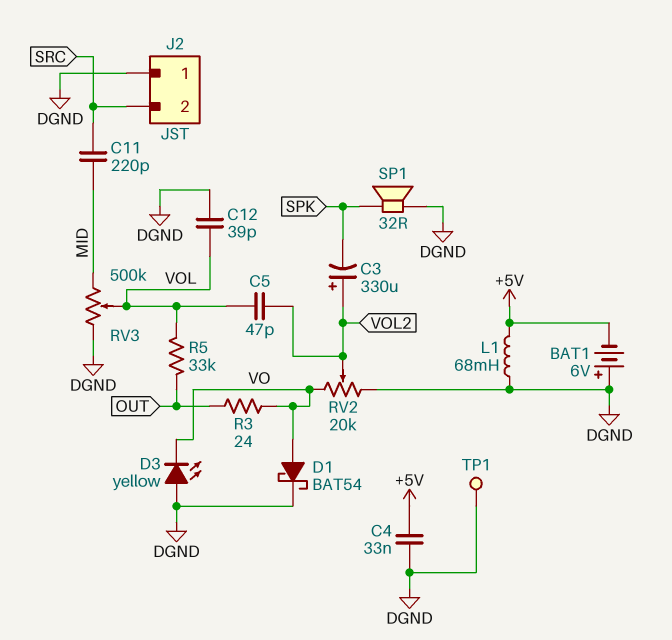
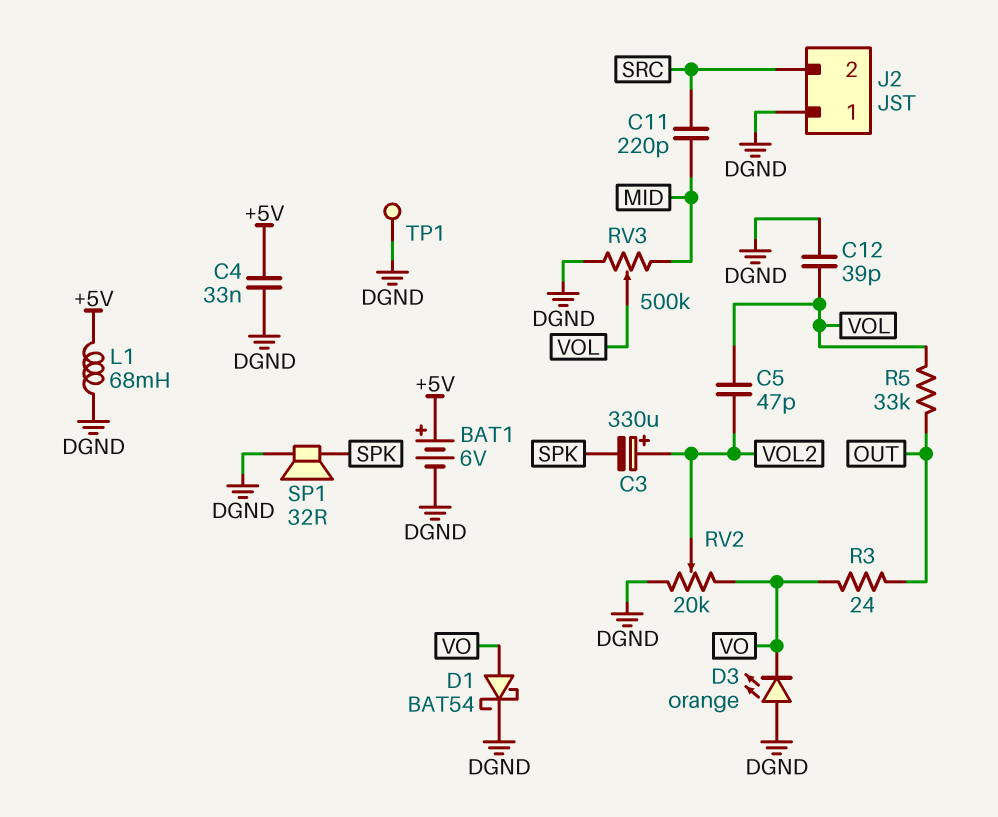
BAT1: 6V (plus DGND, minus +5V) -> 6V (plus +5V, minus DGND)
D3: LED yellow (A DGND, K VO) -> LED orange (A DGND, K VO)

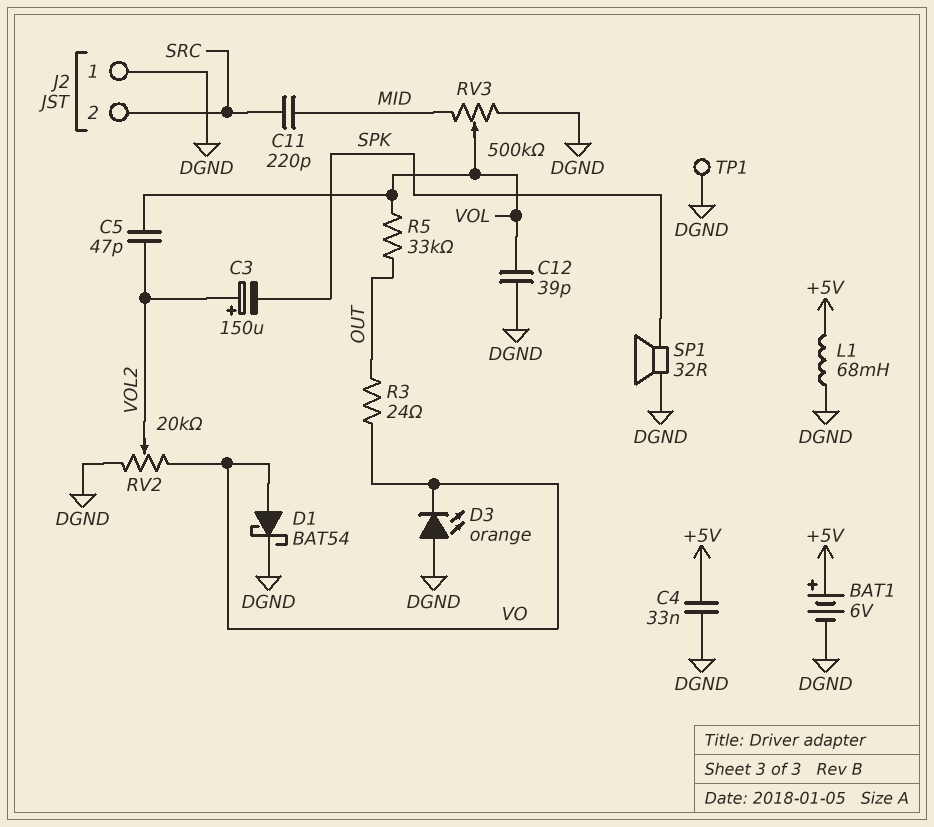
C3: 330uF (plus VOL2, minus SPK) -> 150uF (plus VOL2, minus SPK)

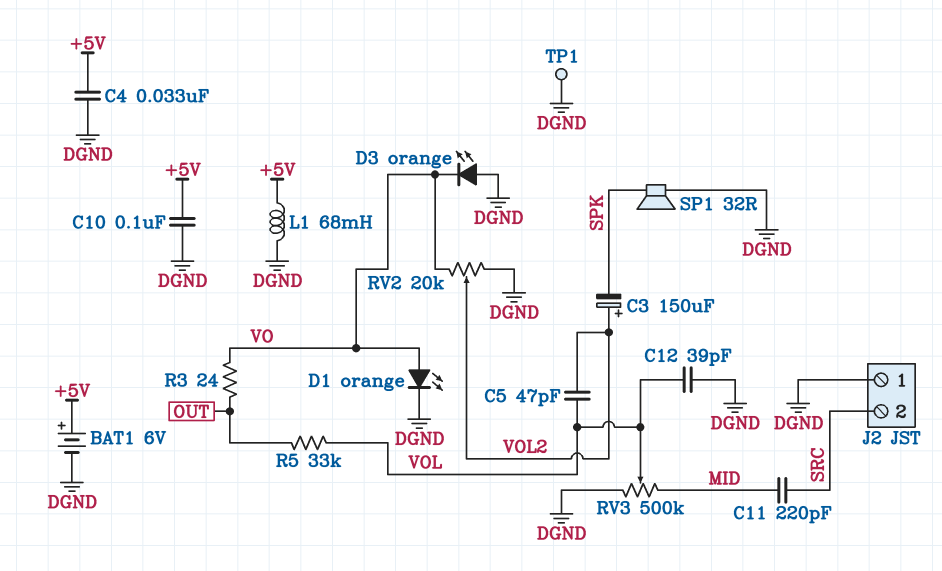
C10: none -> 100nF (+5V, DGND)
D1: schottky BAT54 (A VO, K DGND) -> LED orange (A VO, K DGND)

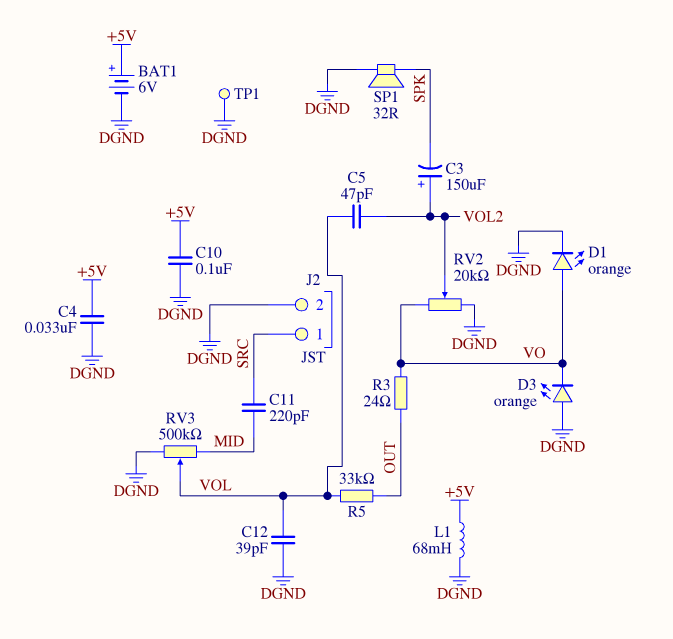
J2 pin 1: DGND -> SRC
J2 pin 2: SRC -> DGND

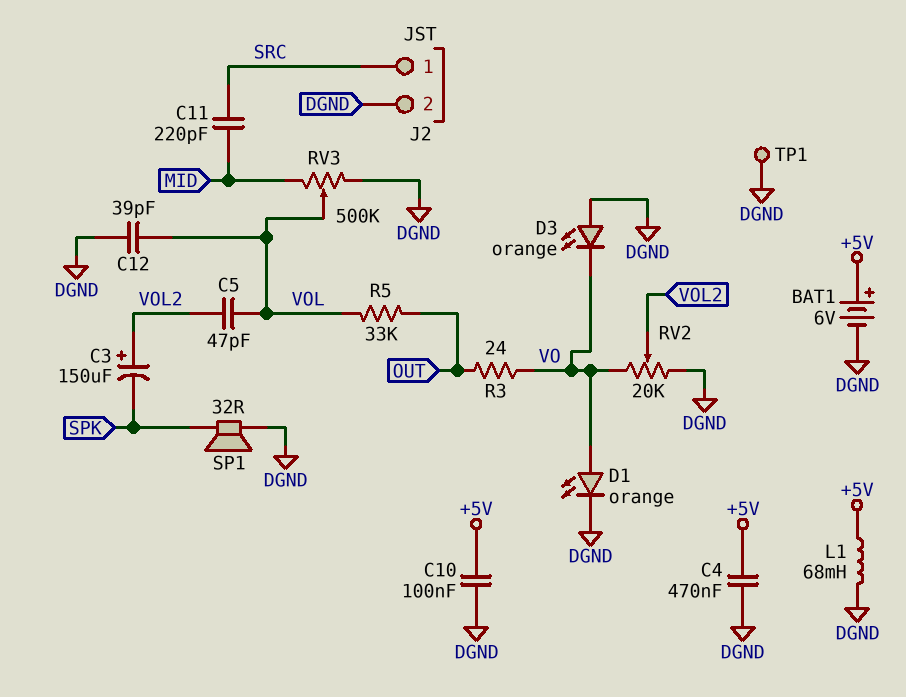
C4: 33nF (+5V, DGND) -> 470nF (+5V, DGND)

